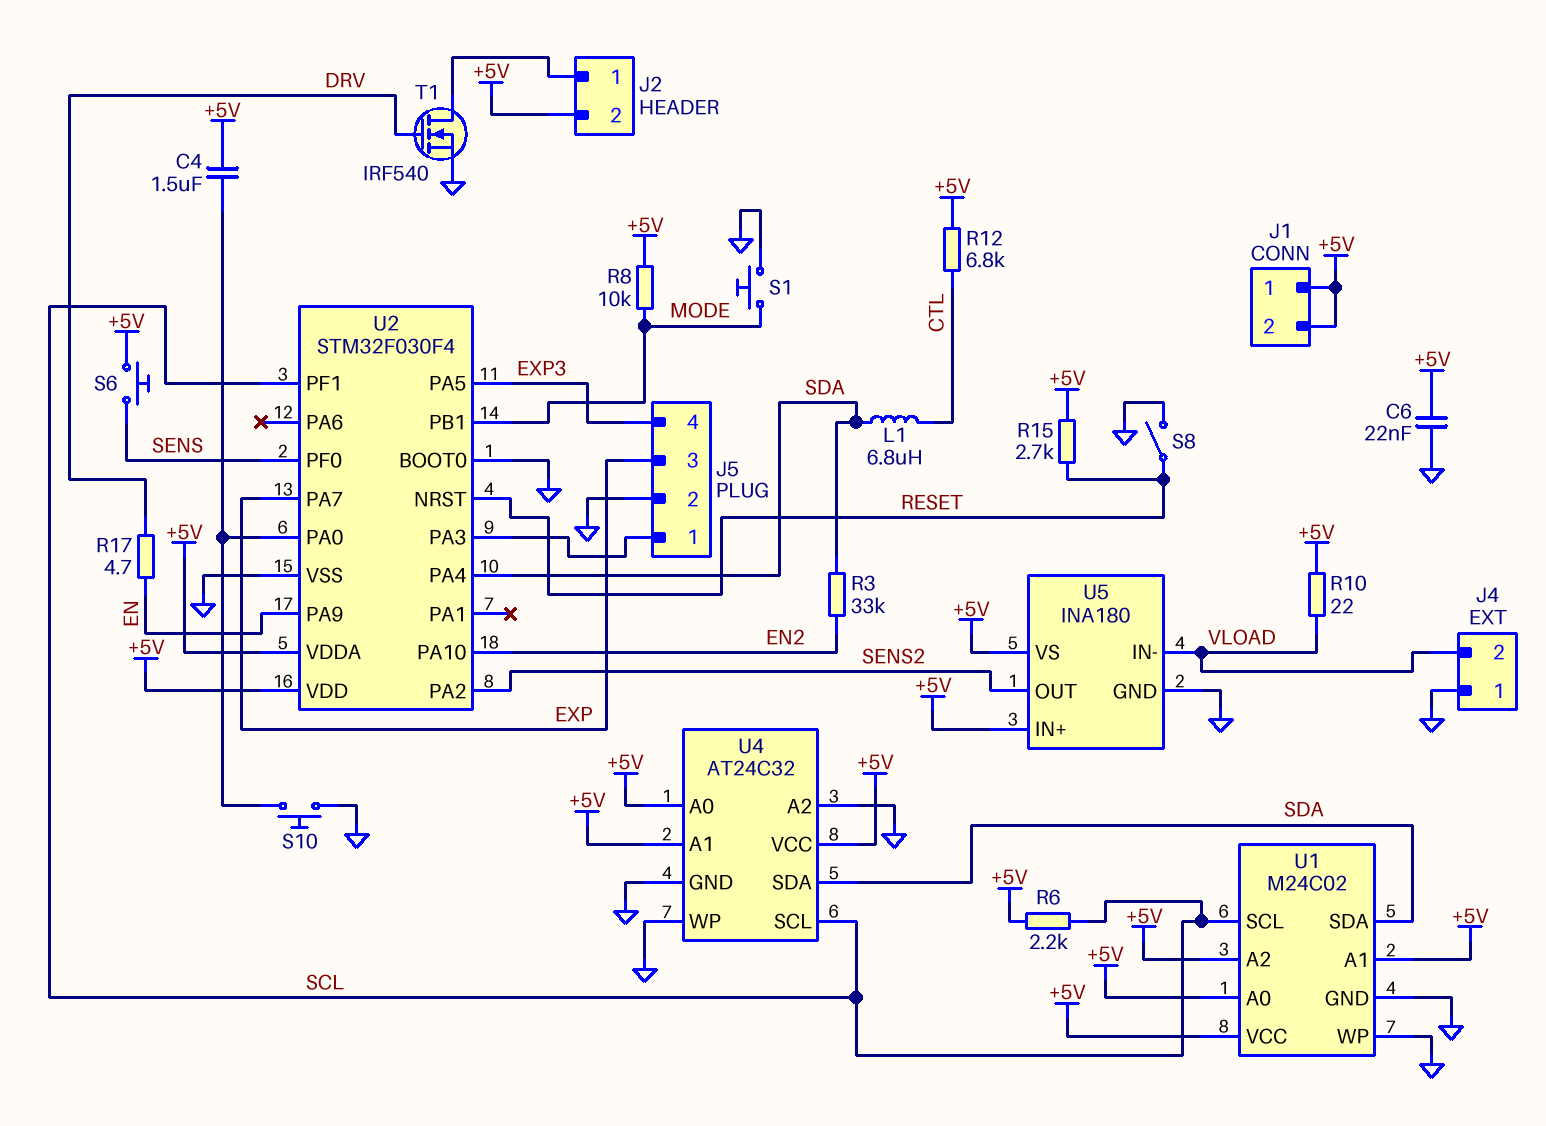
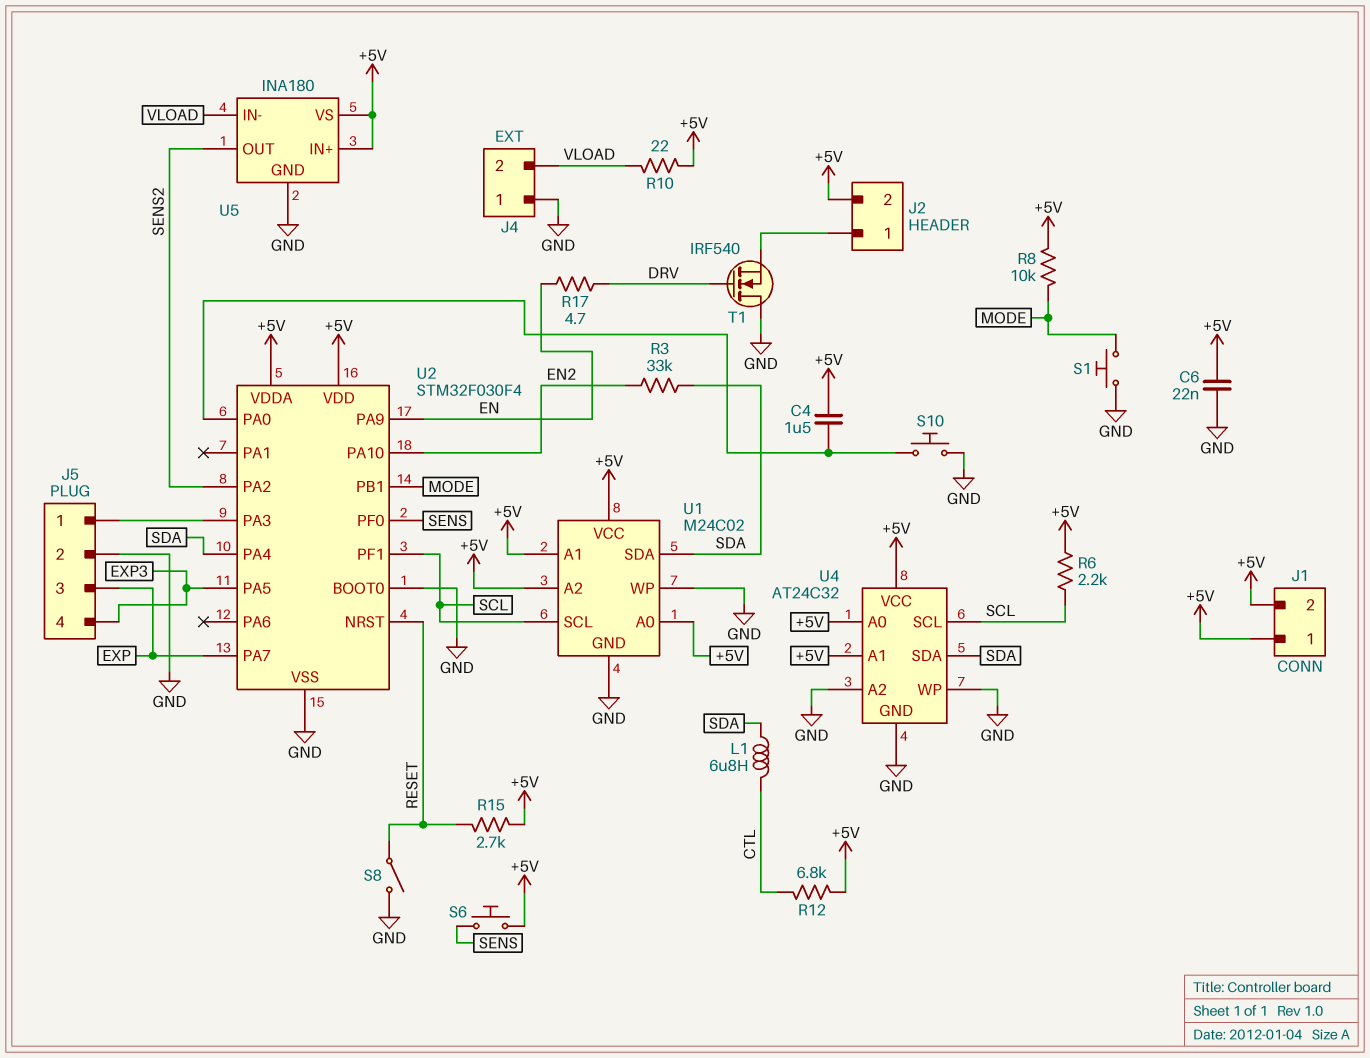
T1: NMOS IRF540 (G DRV, D J2/1, S GND) -> NMOS IRF540 (G DRV, D GND, S J2/1)

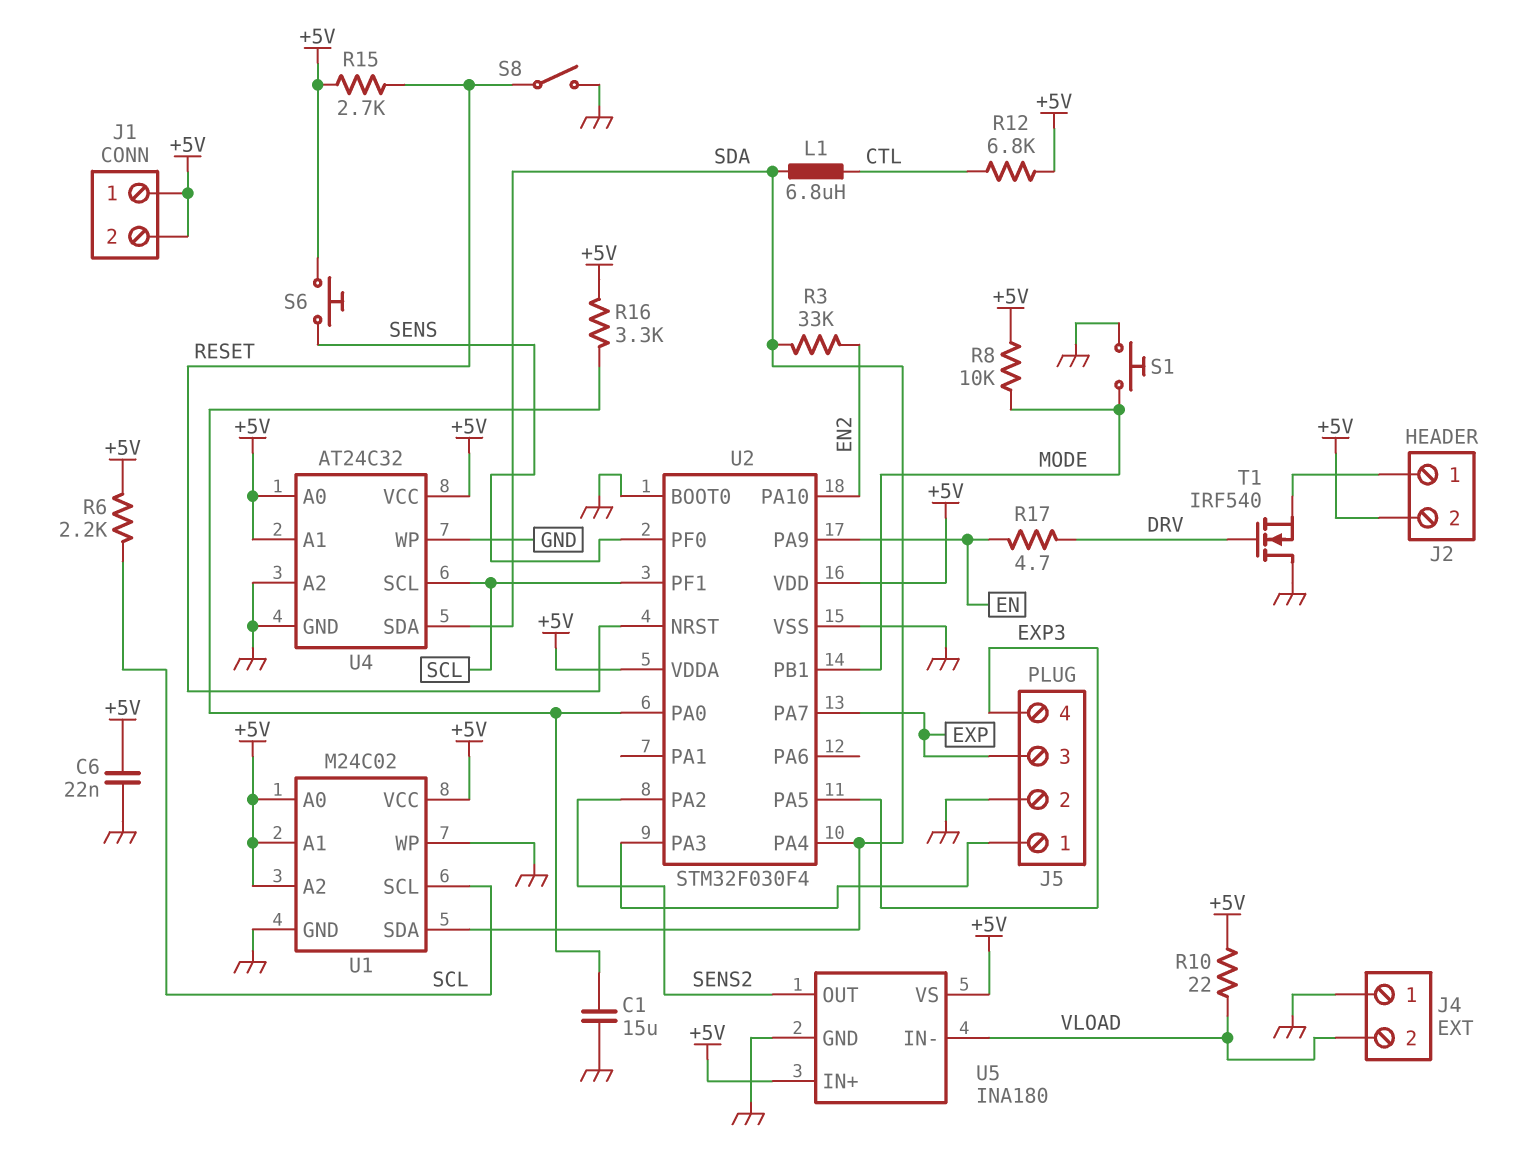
C1: none -> 15uF (GND, U2/PA0)
C4: 1.5uF (+5V, U2/PA0) -> none
R16: none -> 3.3k (+5V, U2/PA0)
S10: button (GND, U2/PA0) -> none

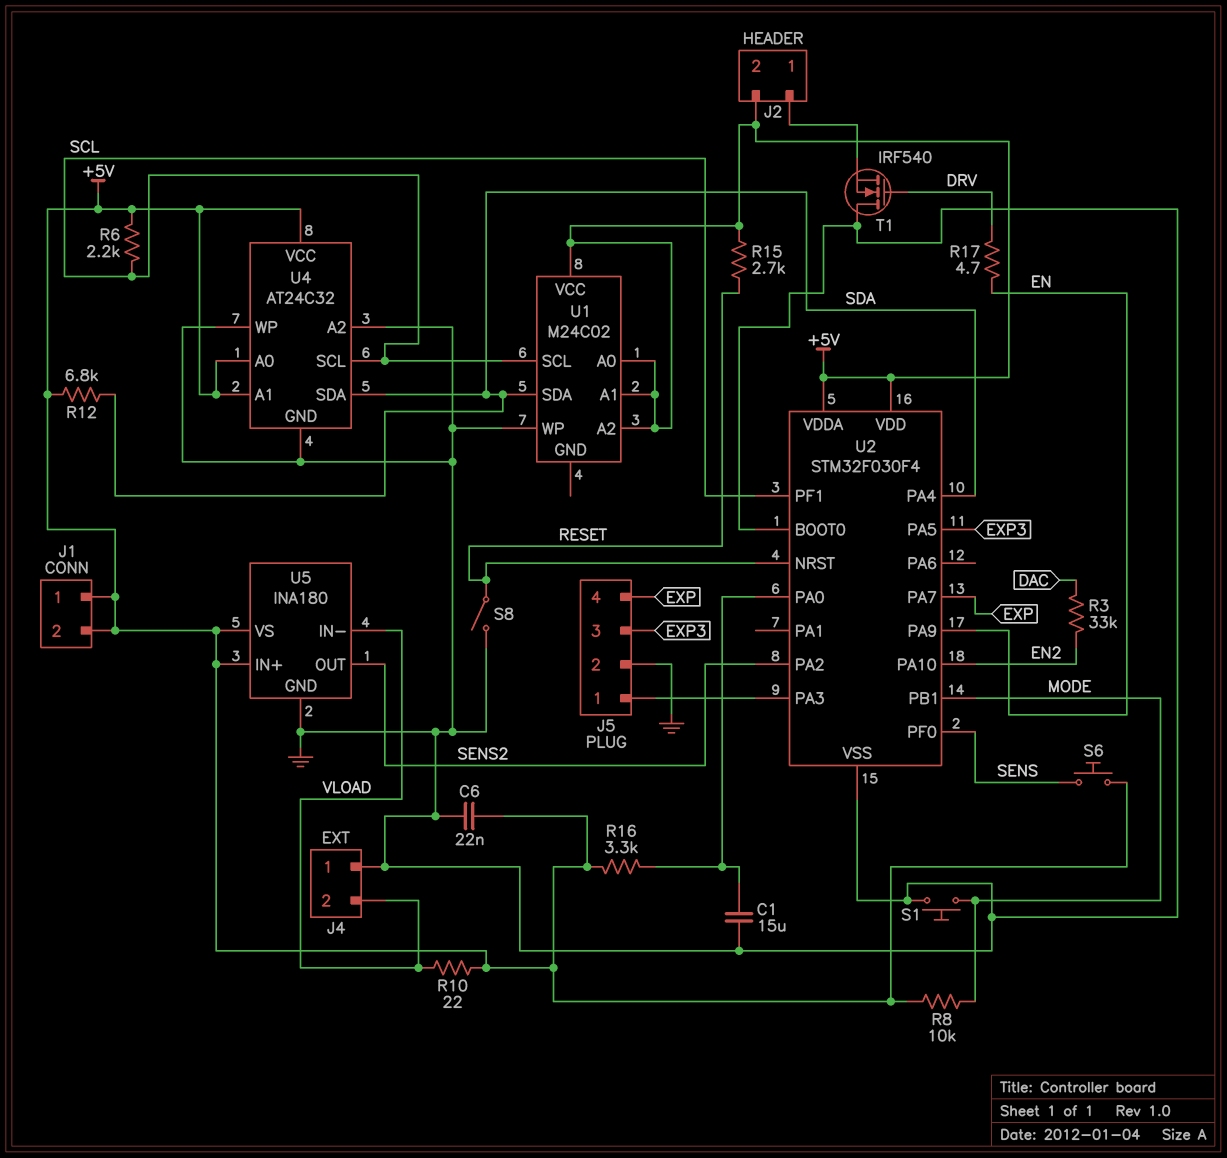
J5 pin 3: EXP -> EXP3
J5 pin 4: EXP3 -> EXP
L1: 6.8uH (CTL, SDA) -> none
R3: 33k (EN2, SDA) -> 33k (DAC, EN2)
R12: 6.8k (+5V, CTL) -> 6.8k (+5V, SDA)
U1 pin GND: GND -> none

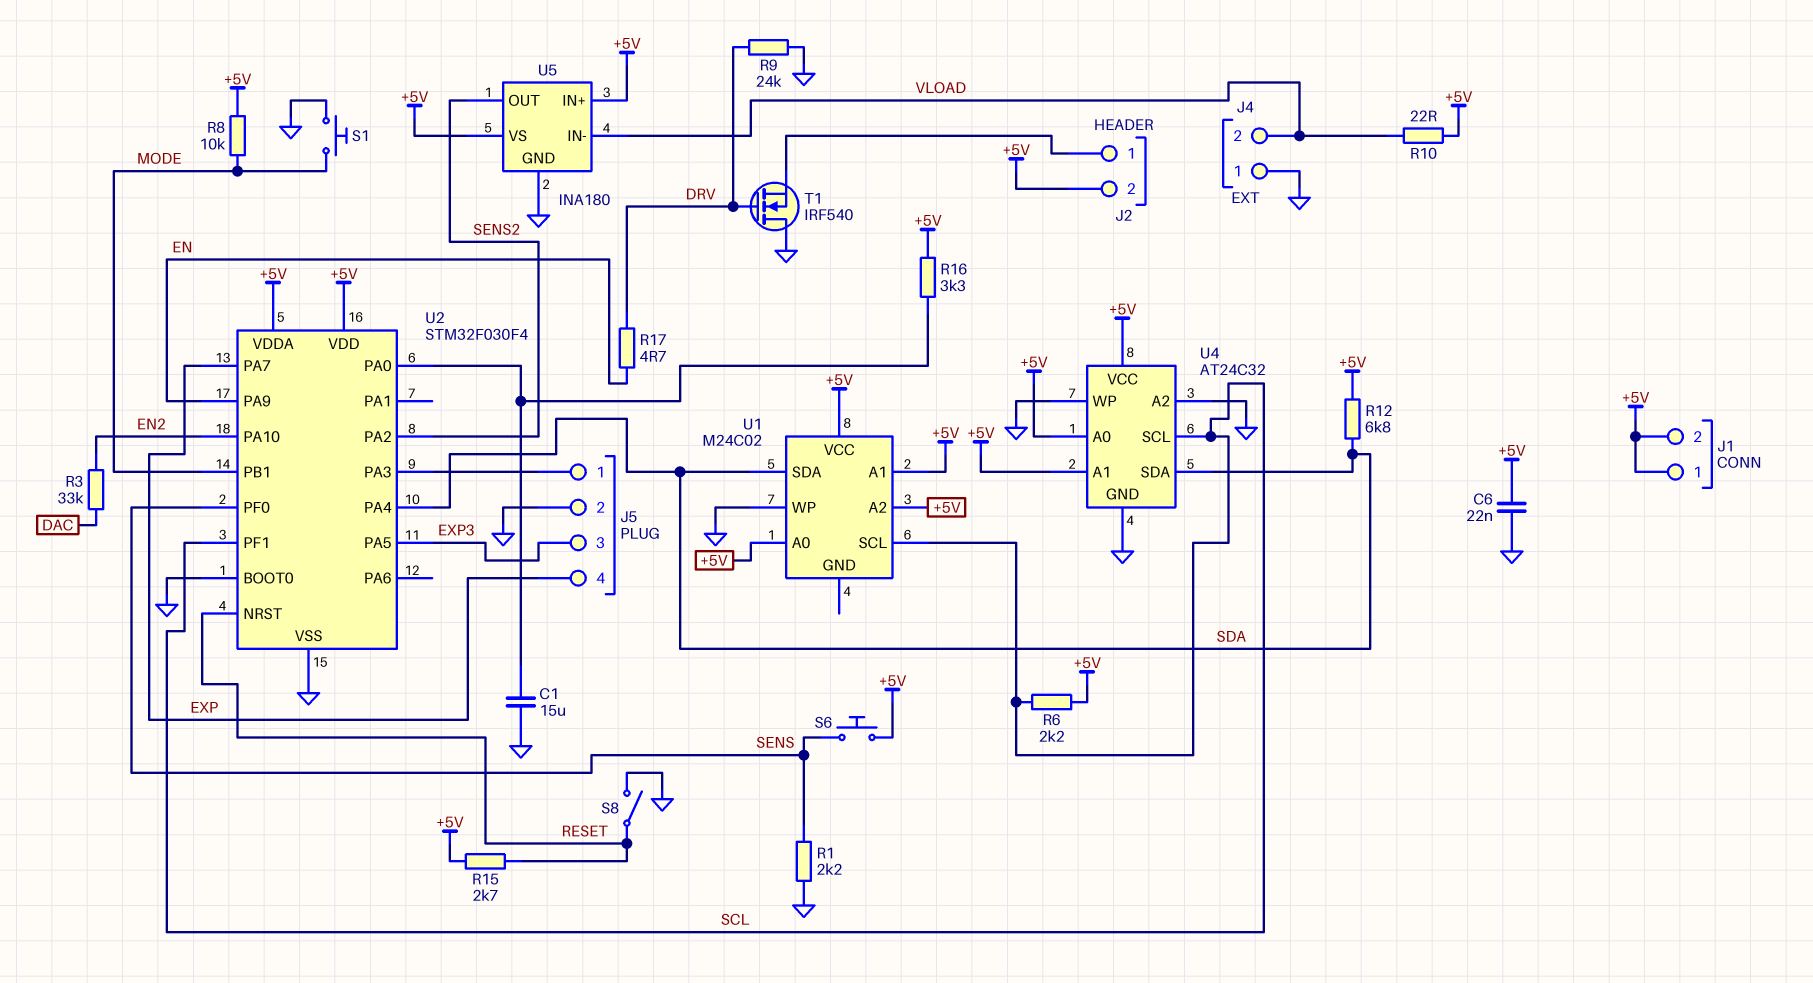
R1: none -> 2.2k (GND, SENS)
R9: none -> 24k (DRV, GND)

